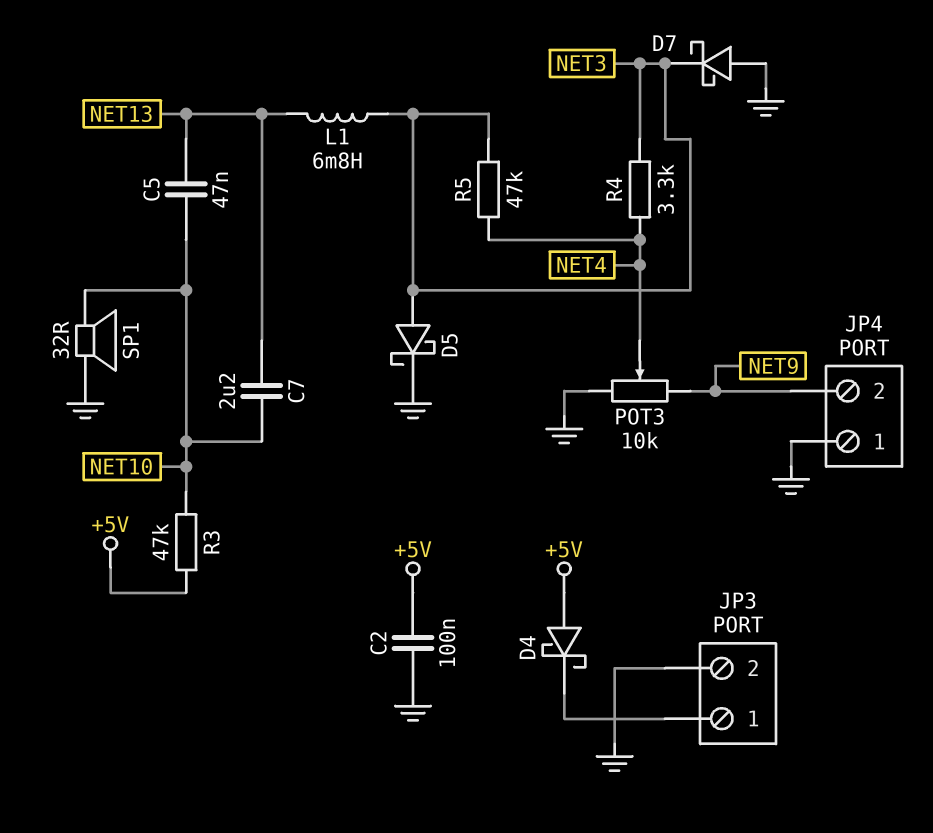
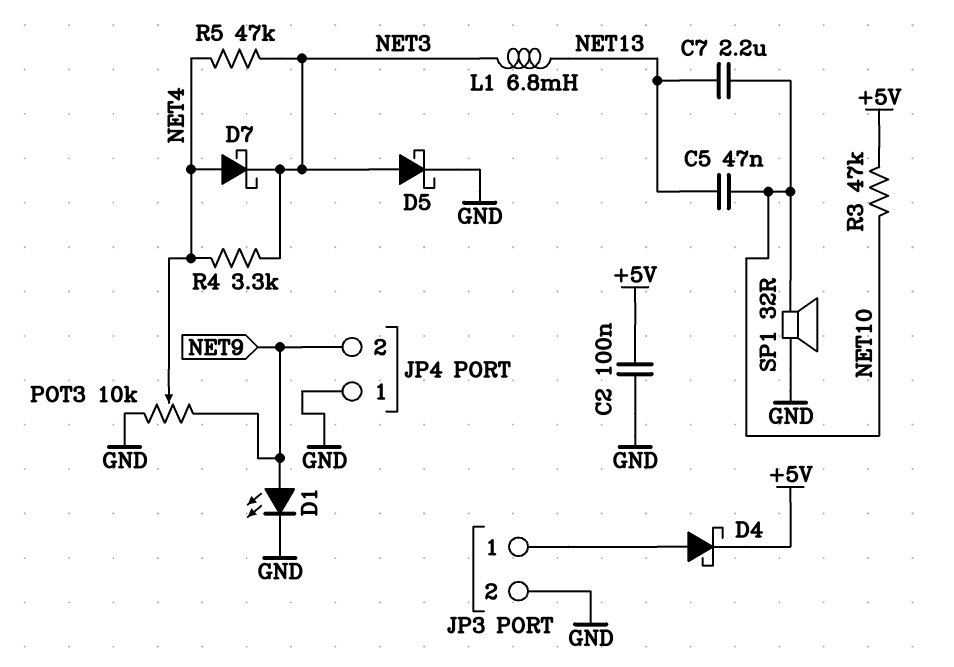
D1: none -> LED (A NET9, K GND)
D4: schottky (A +5V, K JP3/1) -> schottky (A JP3/1, K +5V)
D7: schottky (A GND, K NET3) -> schottky (A NET4, K NET3)

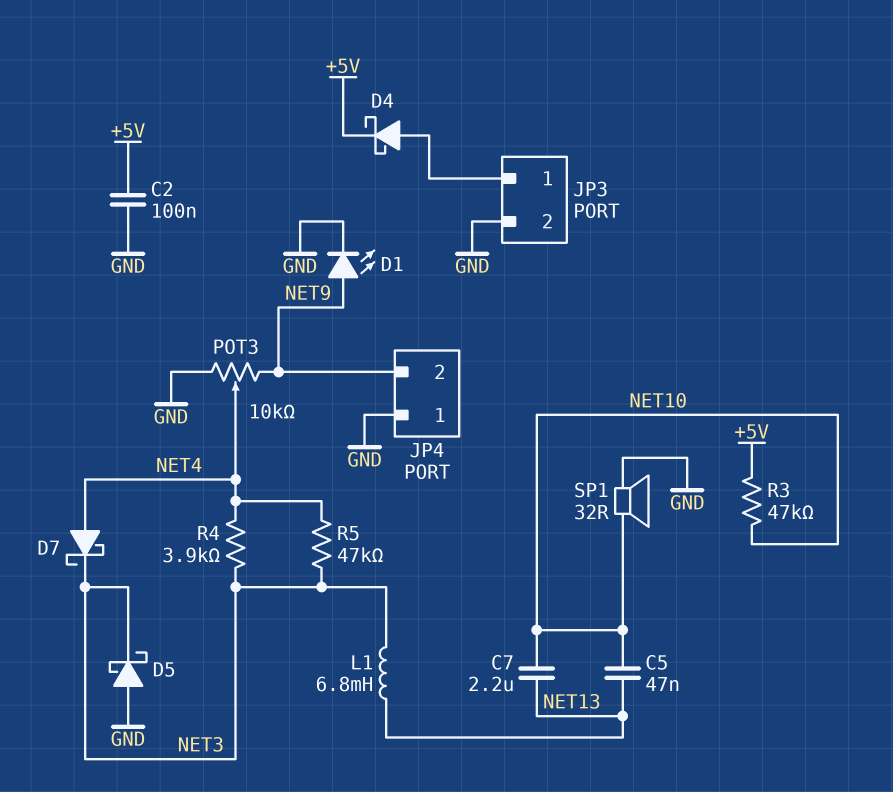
D5: schottky (A NET3, K GND) -> schottky (A GND, K NET3)
R4: 3.3k (NET3, NET4) -> 3.9k (NET3, NET4)

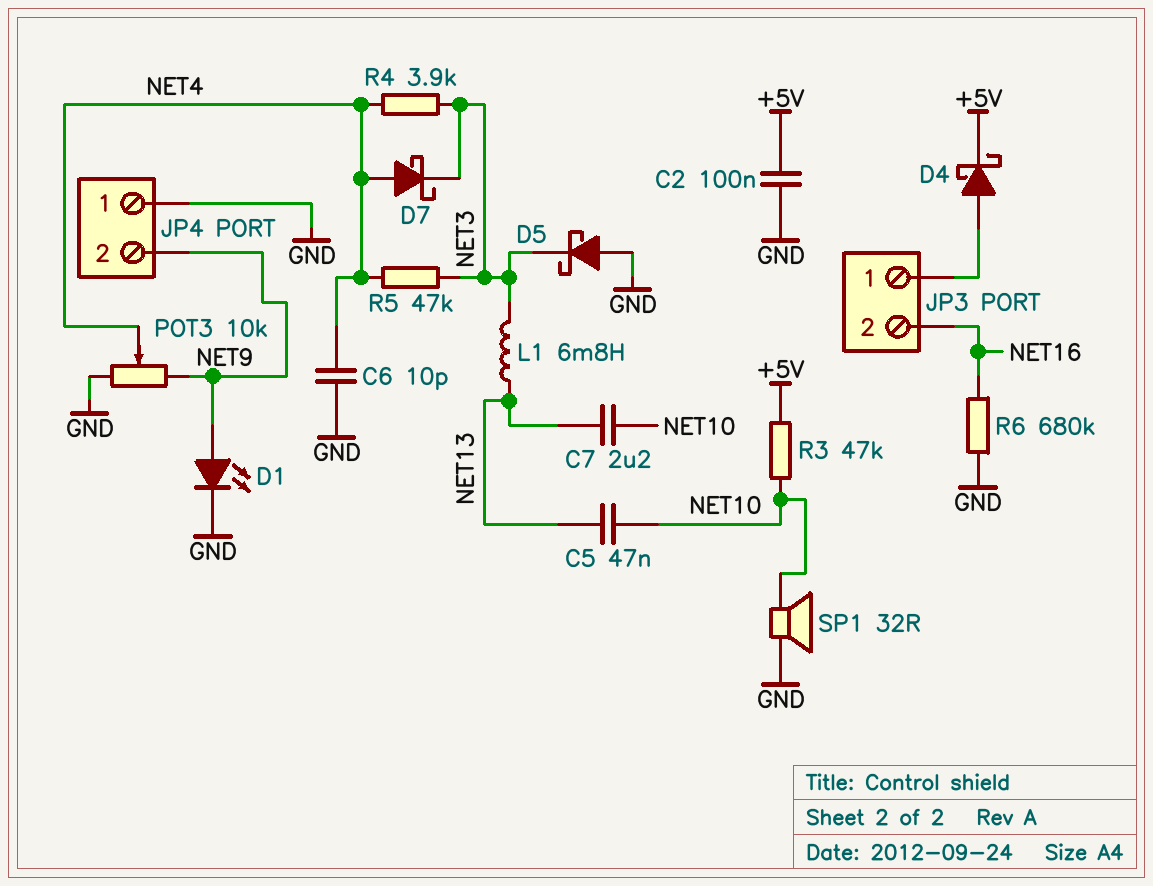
C6: none -> 10pF (GND, NET4)
JP3 pin 2: GND -> NET16
R6: none -> 680k (GND, NET16)

